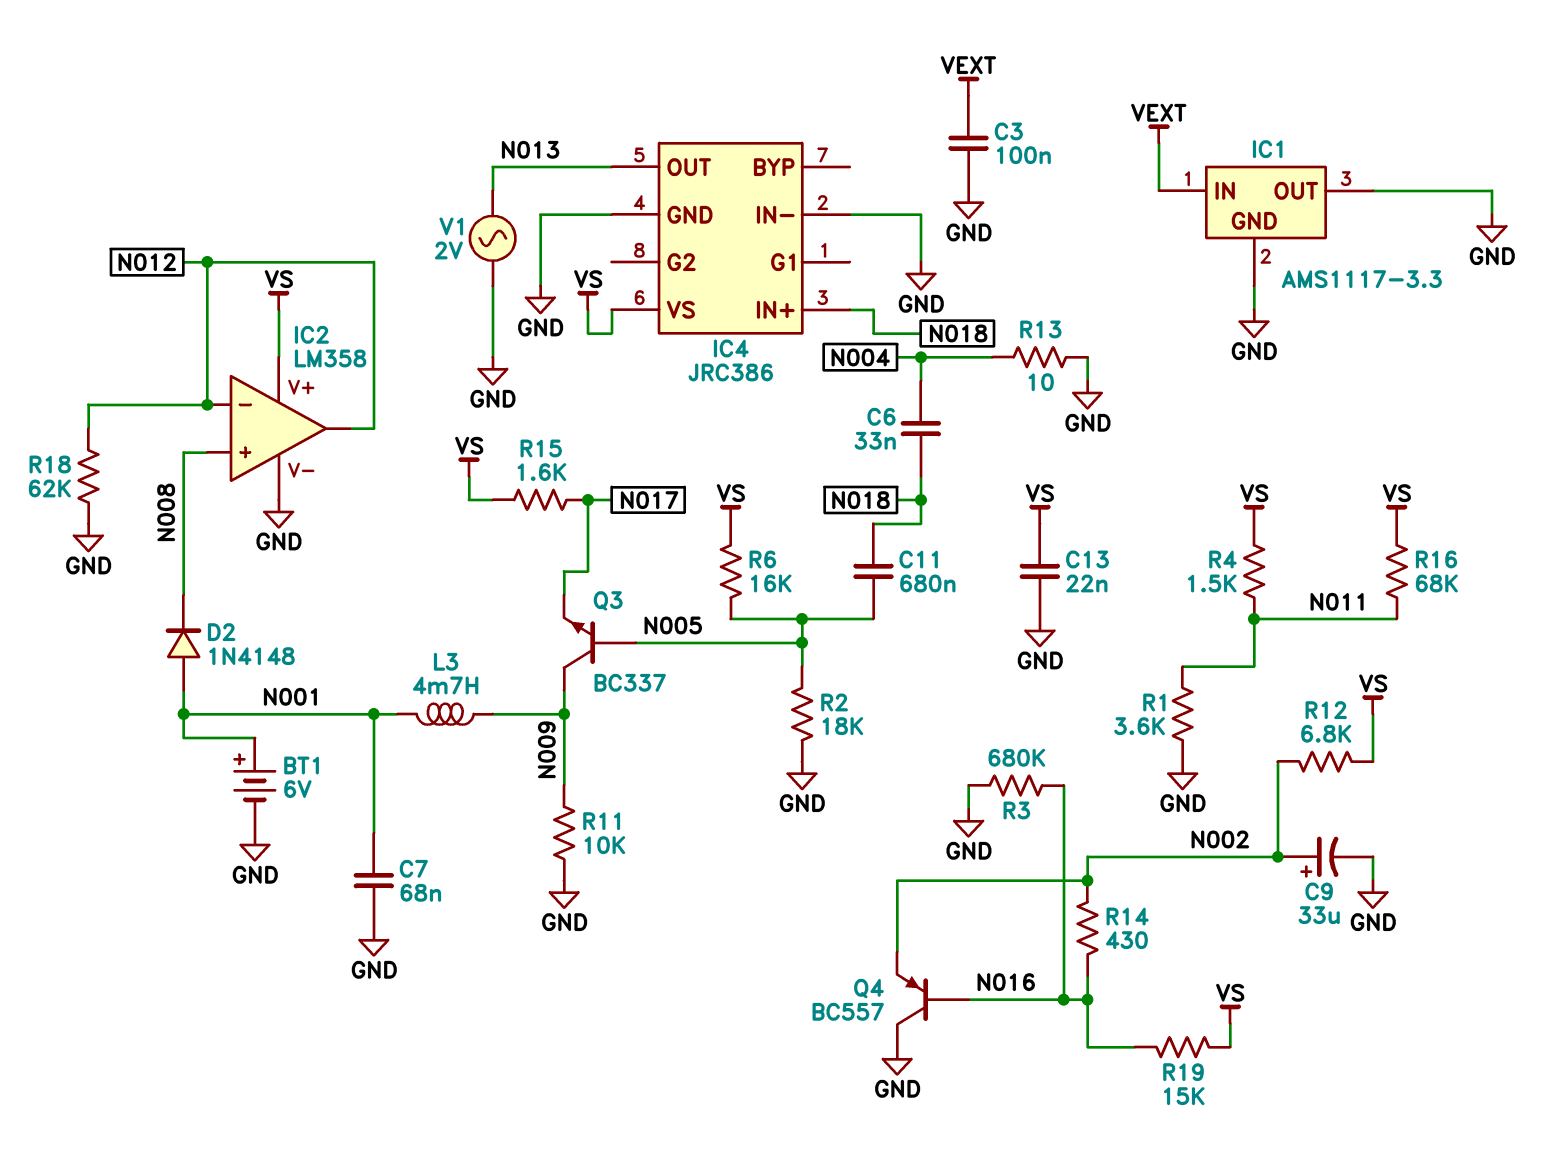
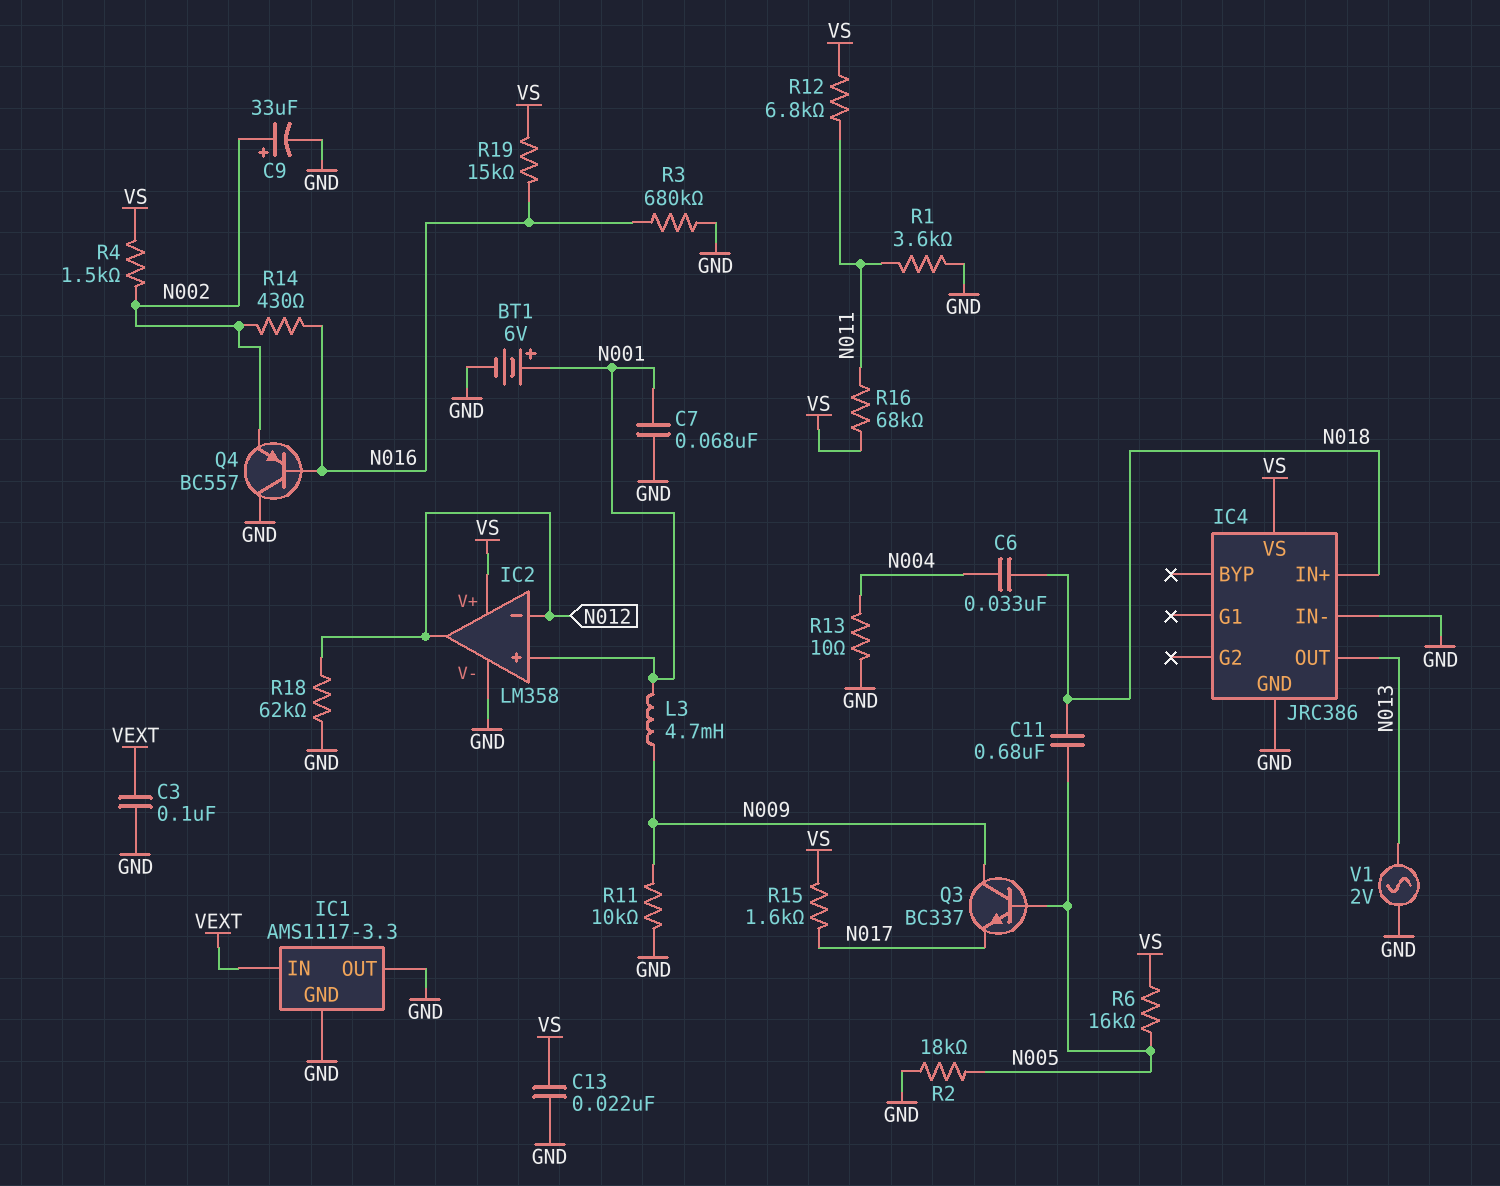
D2: diode 1N4148 (A N001, K N008) -> none
IC2 pin in+: N008 -> N001
R4: 1.5k (N011, VS) -> 1.5k (N002, VS)
R12: 6.8k (N002, VS) -> 6.8k (N011, VS)

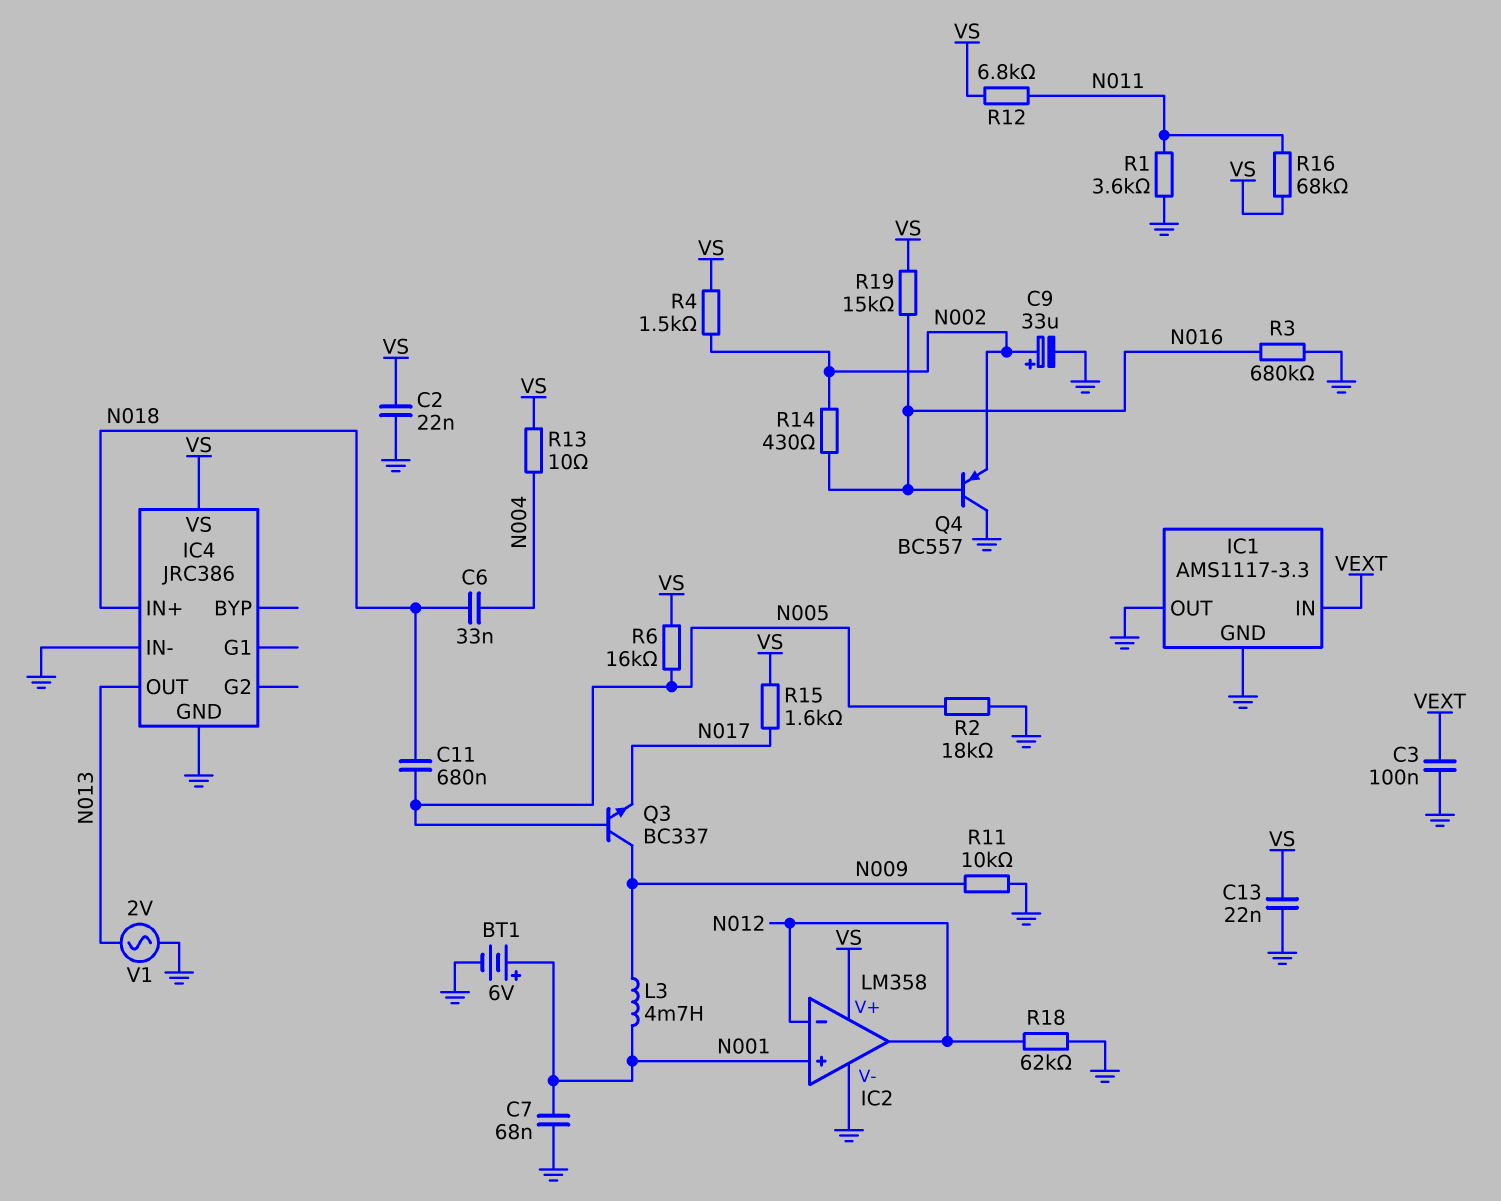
C2: none -> 22nF (GND, VS)
R13: 10 (GND, N004) -> 10 (N004, VS)

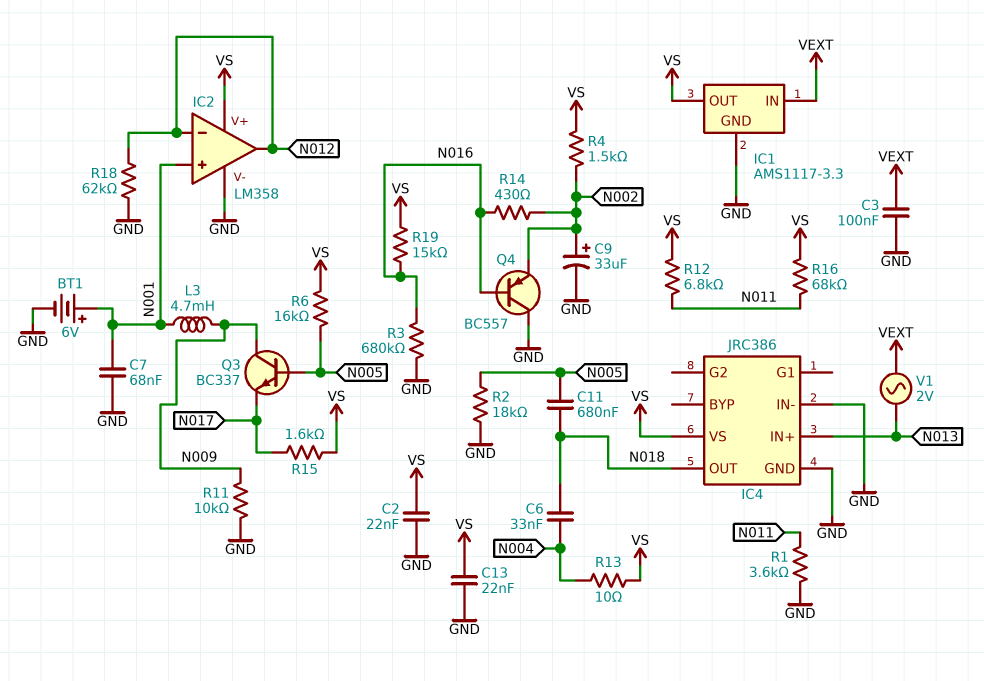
IC1 pin OUT: GND -> VS
IC4 pin IN+: N018 -> N013
IC4 pin OUT: N013 -> N018
V1: AC 2V (GND, N013) -> AC 2V (N013, VEXT)

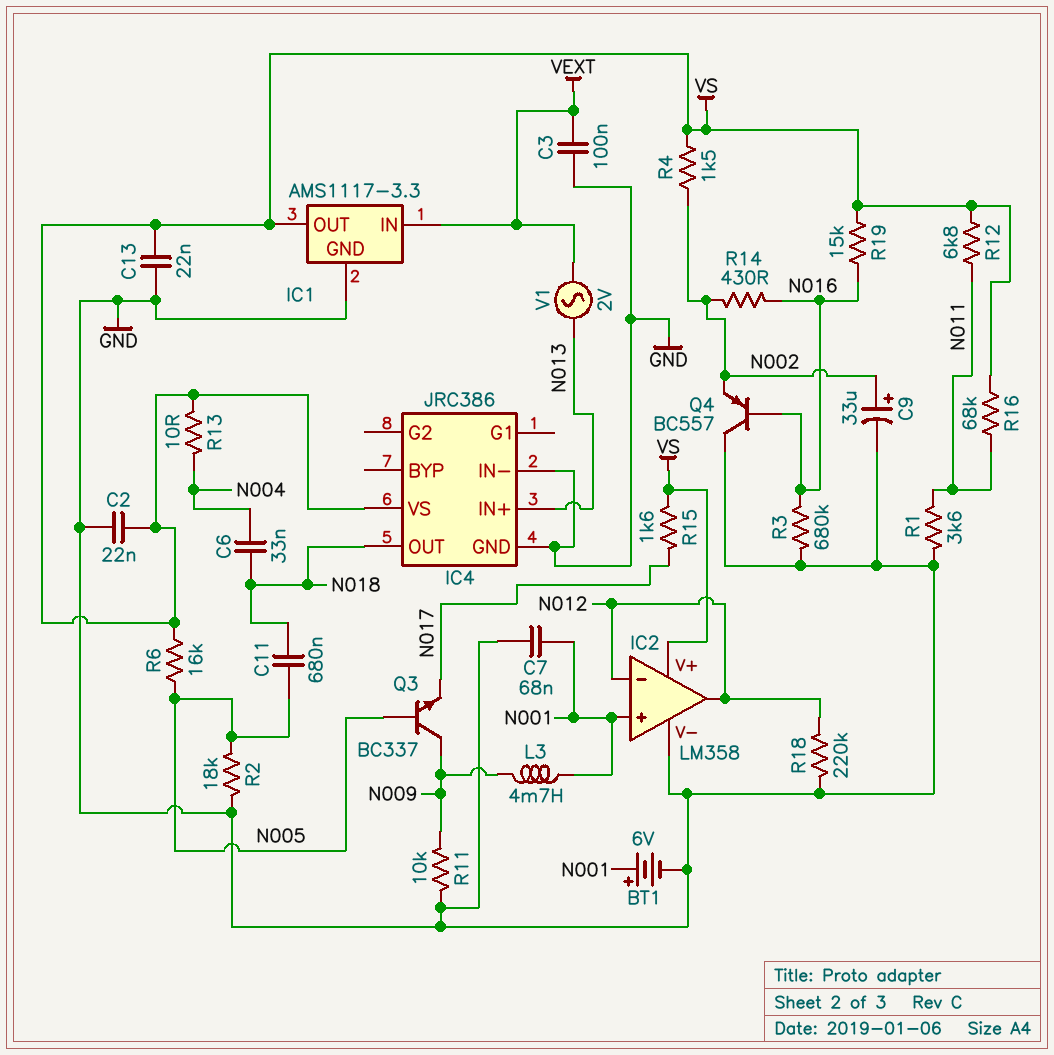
R18: 62k (GND, N012) -> 220k (GND, N012)

